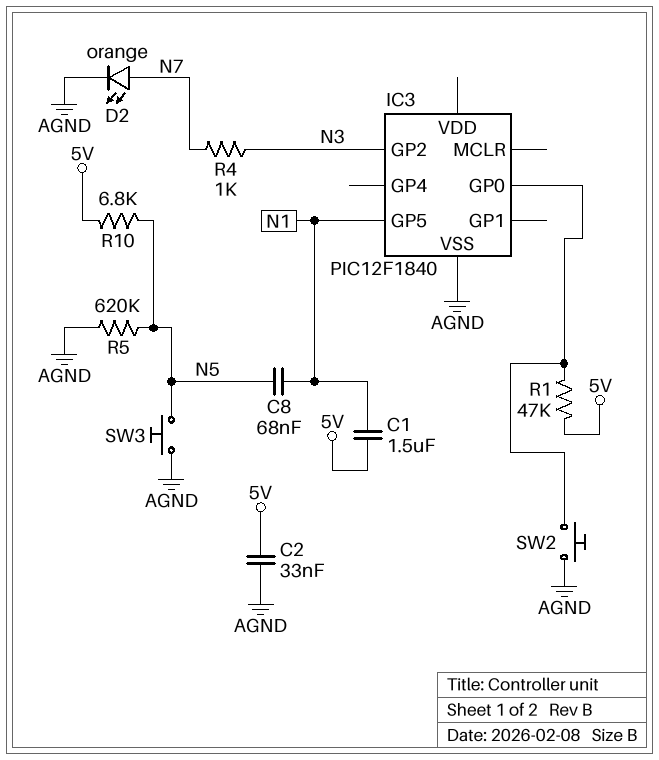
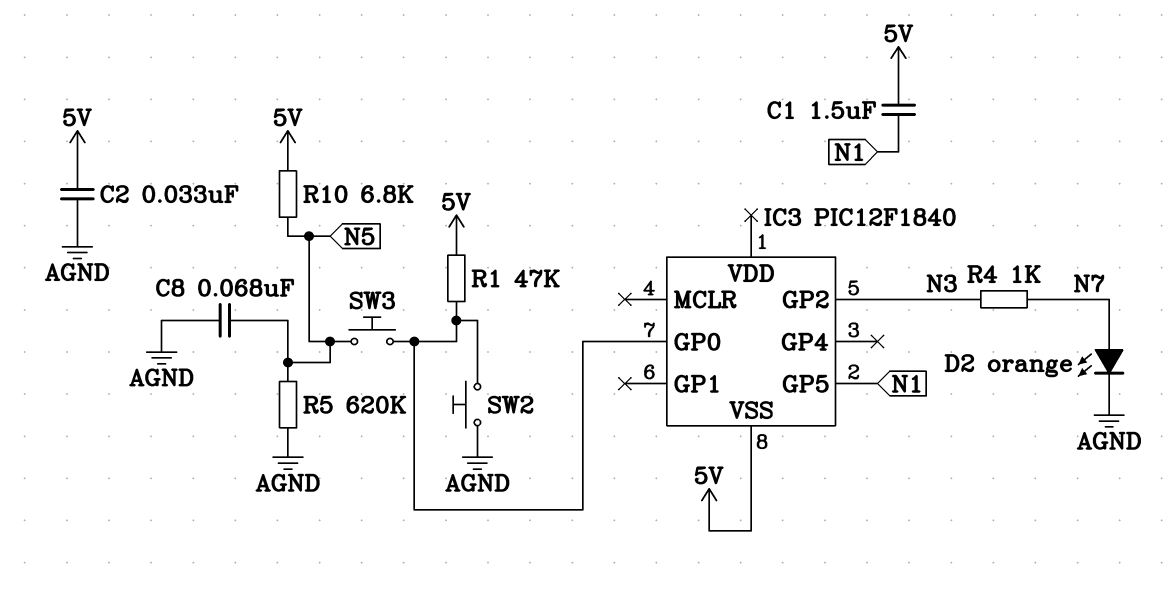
C8: 68nF (N1, N5) -> 68nF (AGND, N5)
IC3 pin VSS: AGND -> 5V
SW3: button (AGND, N5) -> button (IC3/GP0, N5)

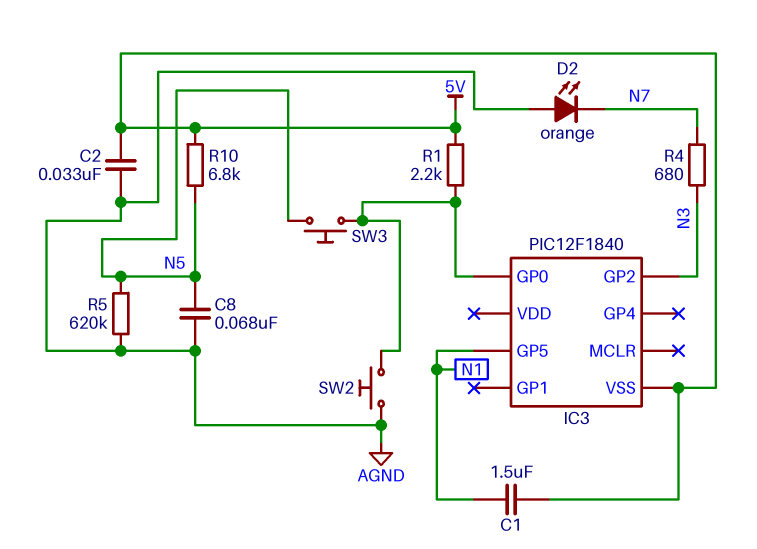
D2: LED orange (A N7, K AGND) -> LED orange (A AGND, K N7)
R1: 47k (5V, IC3/GP0) -> 2.2k (5V, IC3/GP0)
R4: 1k (N3, N7) -> 680 (N3, N7)

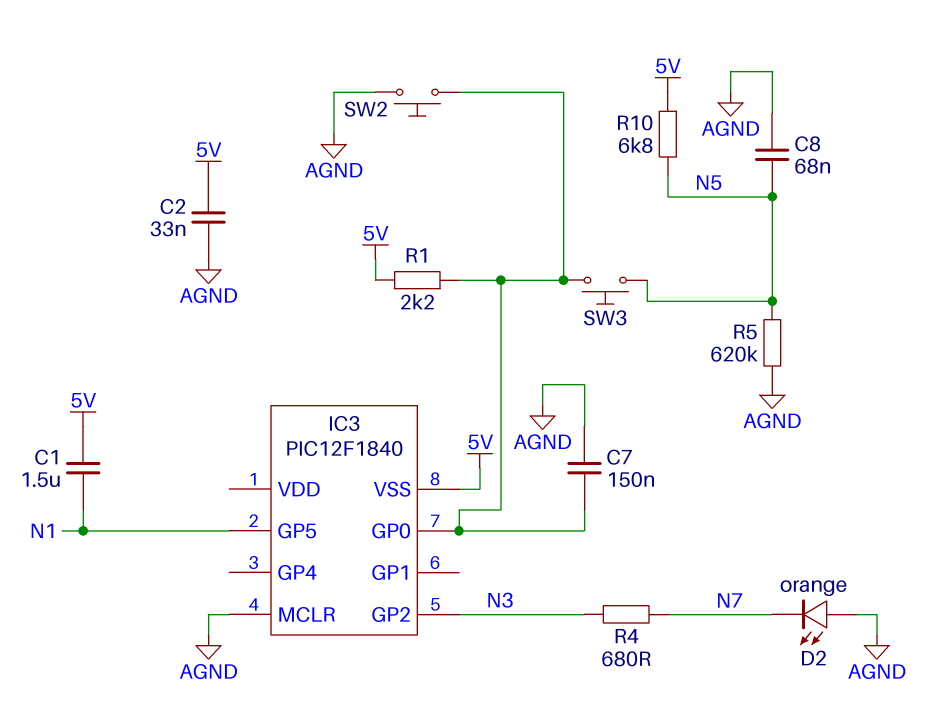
C7: none -> 150nF (AGND, IC3/GP0)
IC3 pin MCLR: none -> AGND

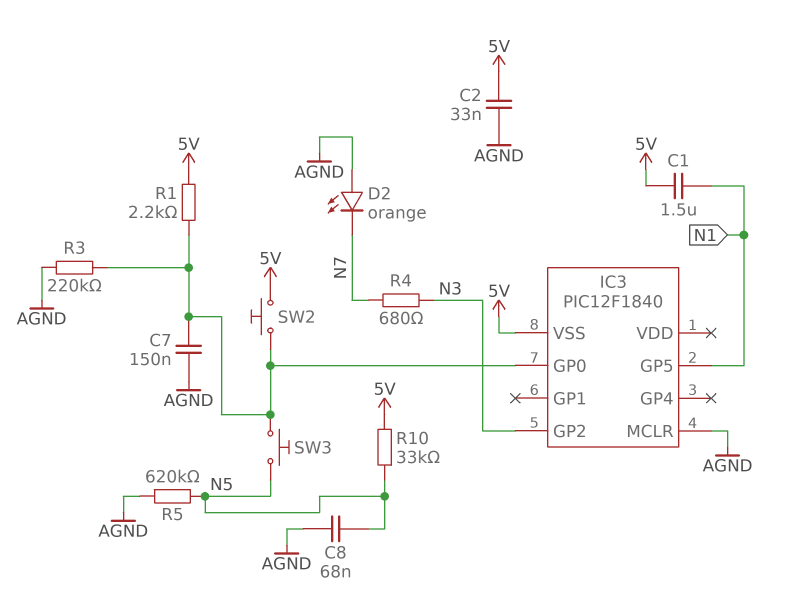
R3: none -> 220k (AGND, IC3/GP0)
R10: 6.8k (5V, N5) -> 33k (5V, N5)
SW2: button (AGND, IC3/GP0) -> button (5V, IC3/GP0)

